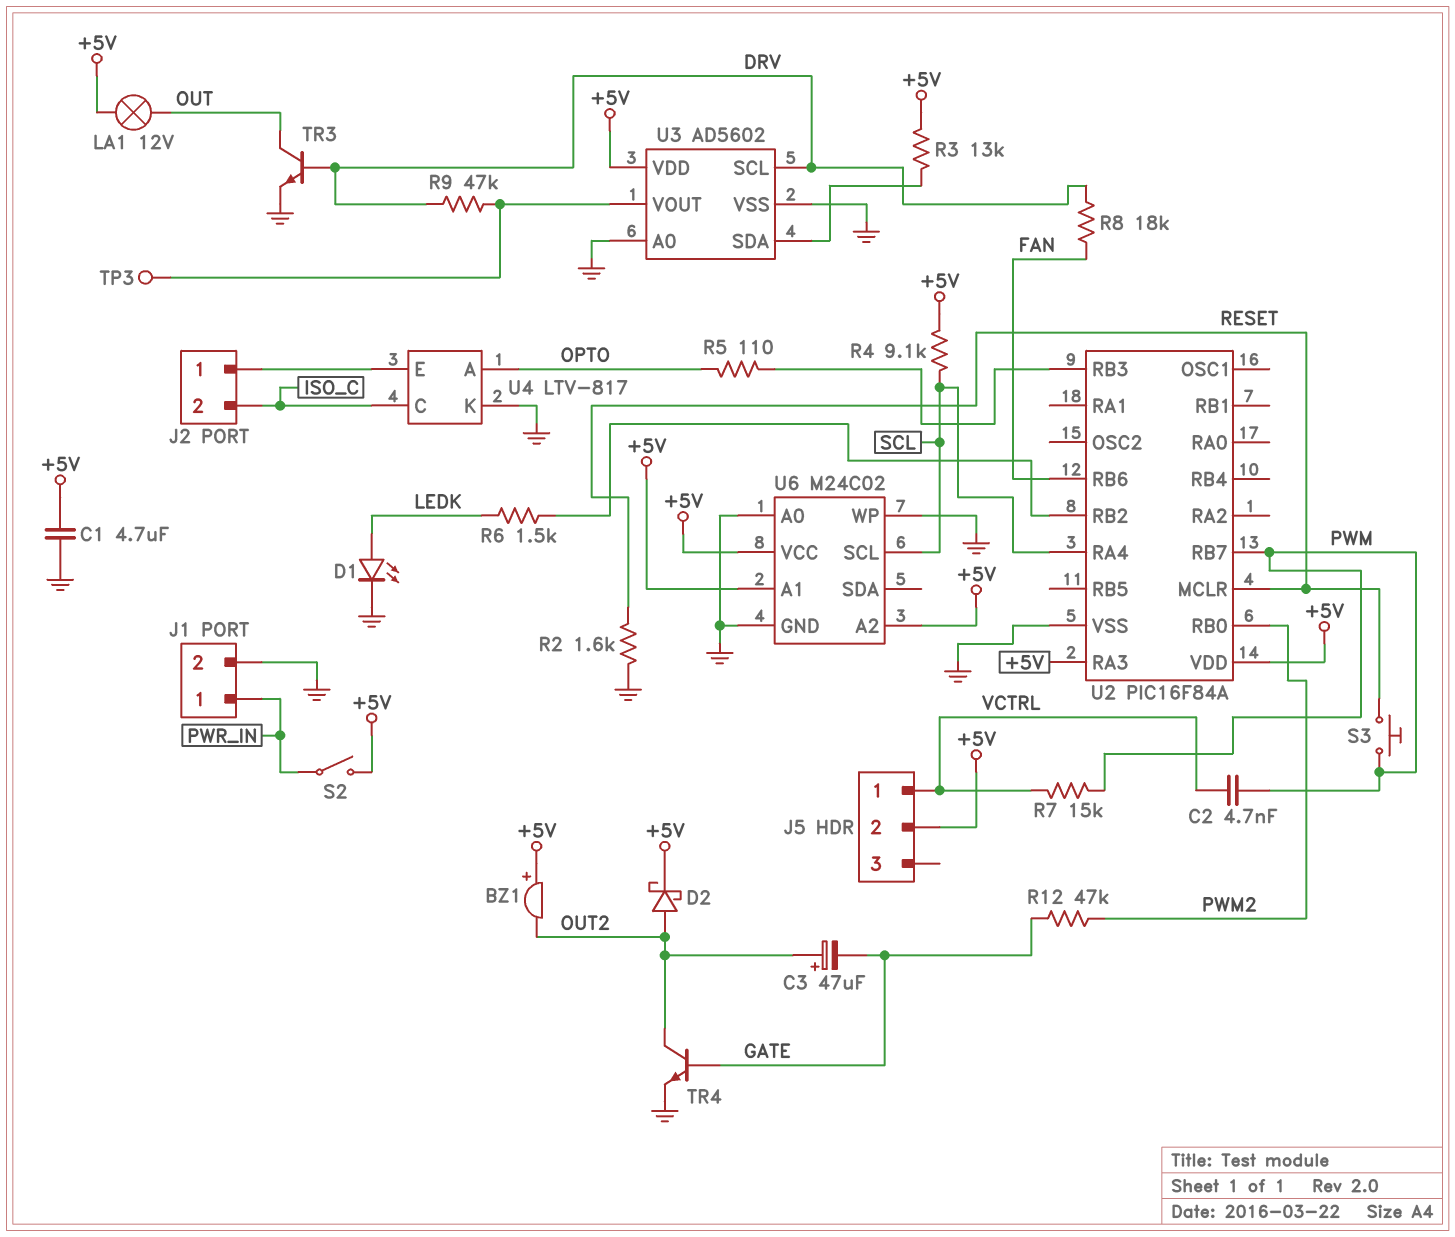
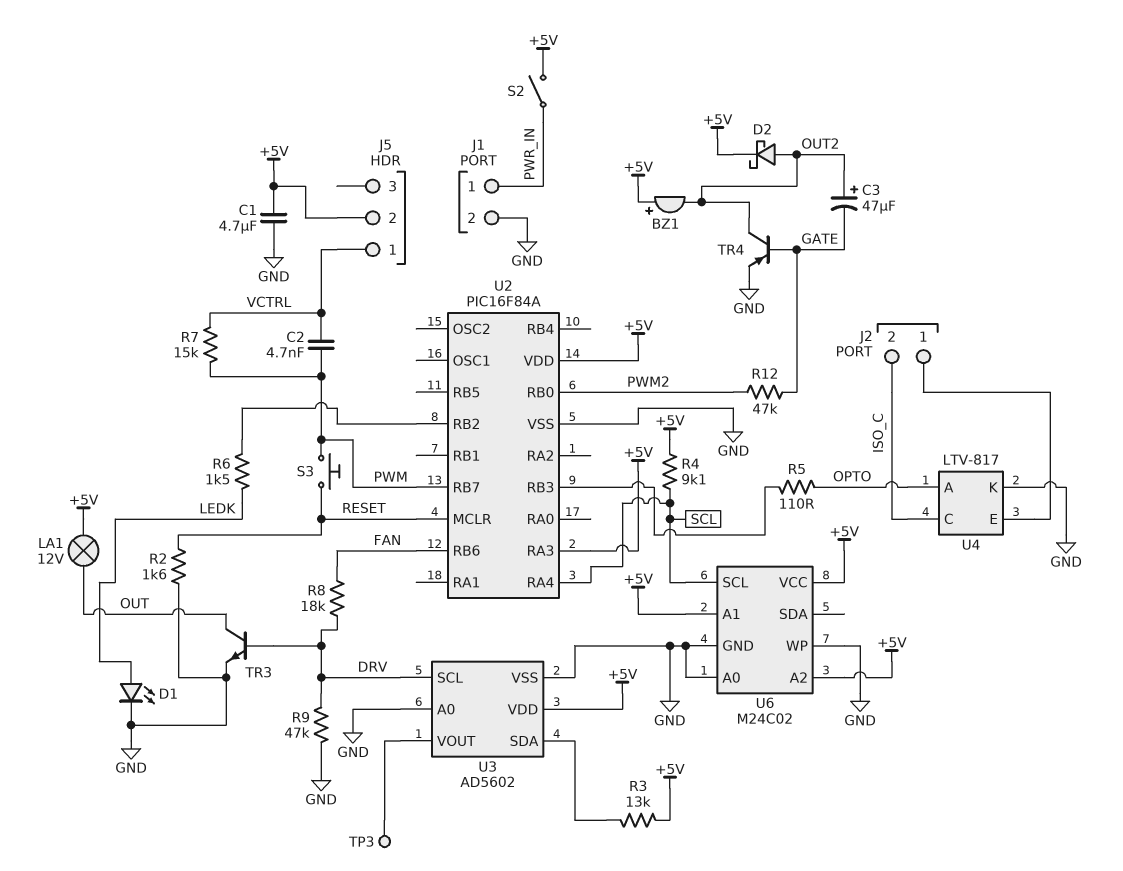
R9: 47k (DRV, U3/VOUT) -> 47k (DRV, GND)
TR4: NPN (B GATE, C OUT2, E GND) -> PNP (B GATE, C OUT2, E GND)

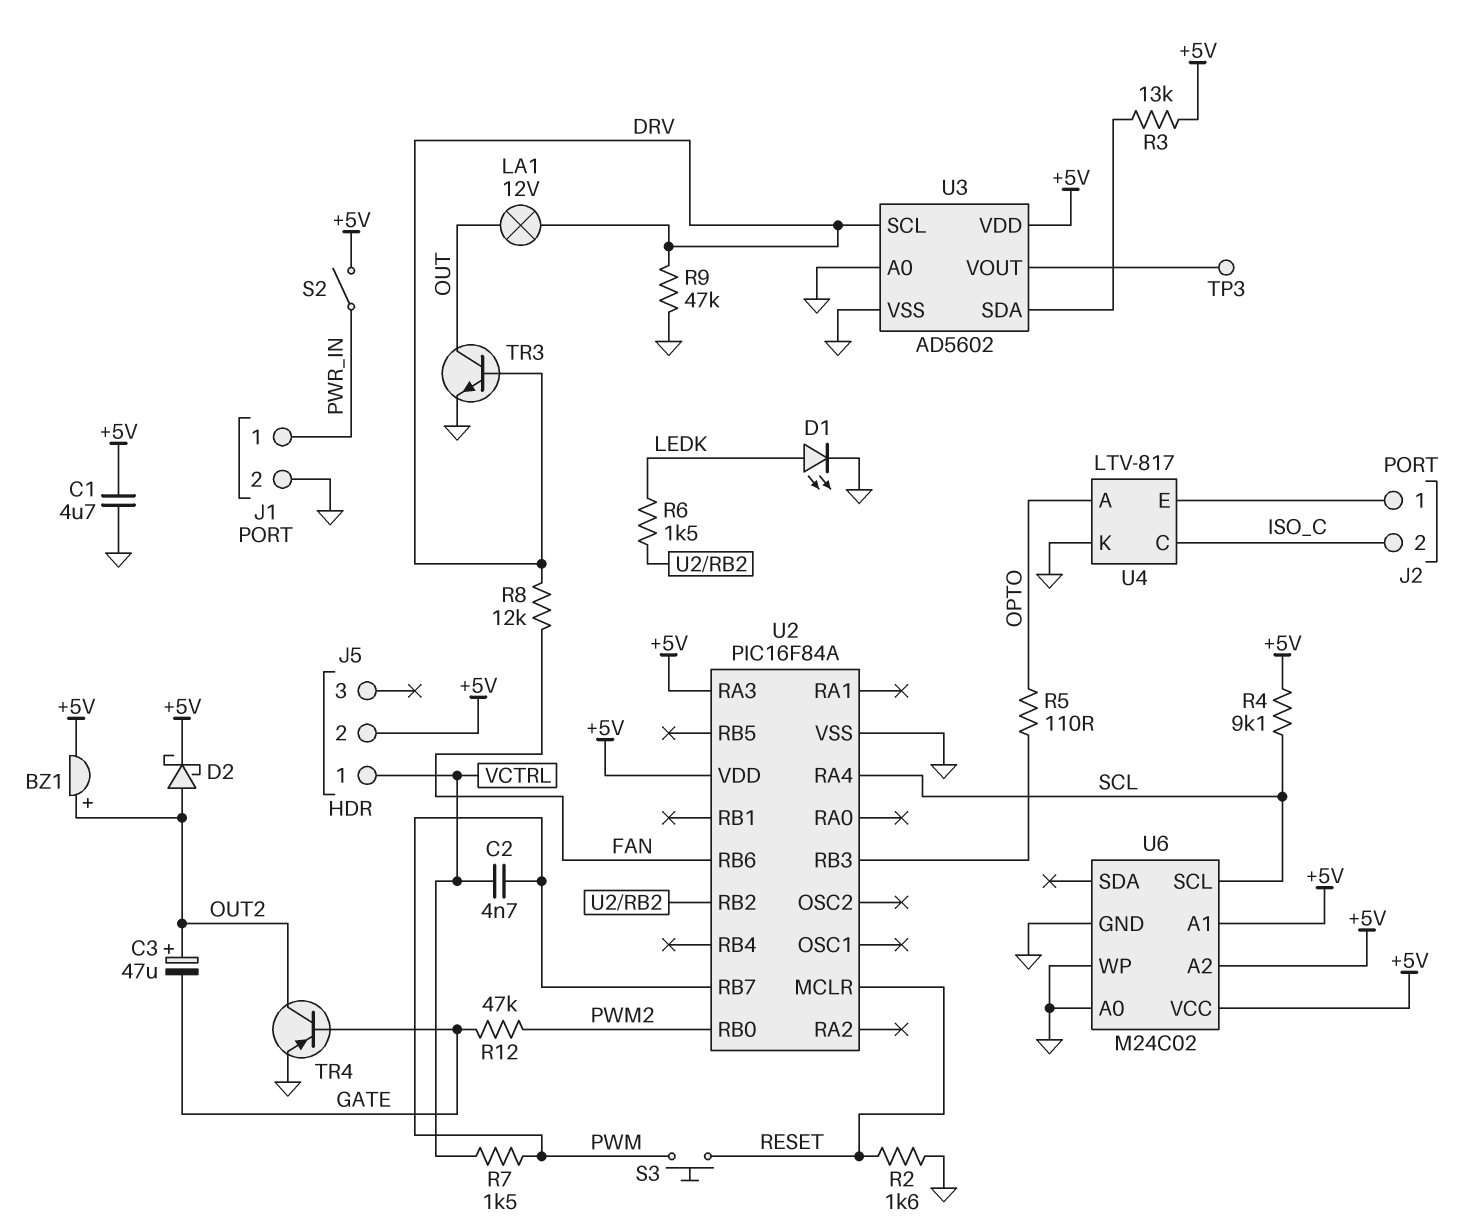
BZ1: buzzer (plus +5V, minus OUT2) -> buzzer (plus OUT2, minus +5V)
LA1: lamp 12V (+5V, OUT) -> lamp 12V (DRV, OUT)
R7: 15k (PWM, VCTRL) -> 1.5k (PWM, VCTRL)
R8: 18k (DRV, FAN) -> 12k (DRV, FAN)

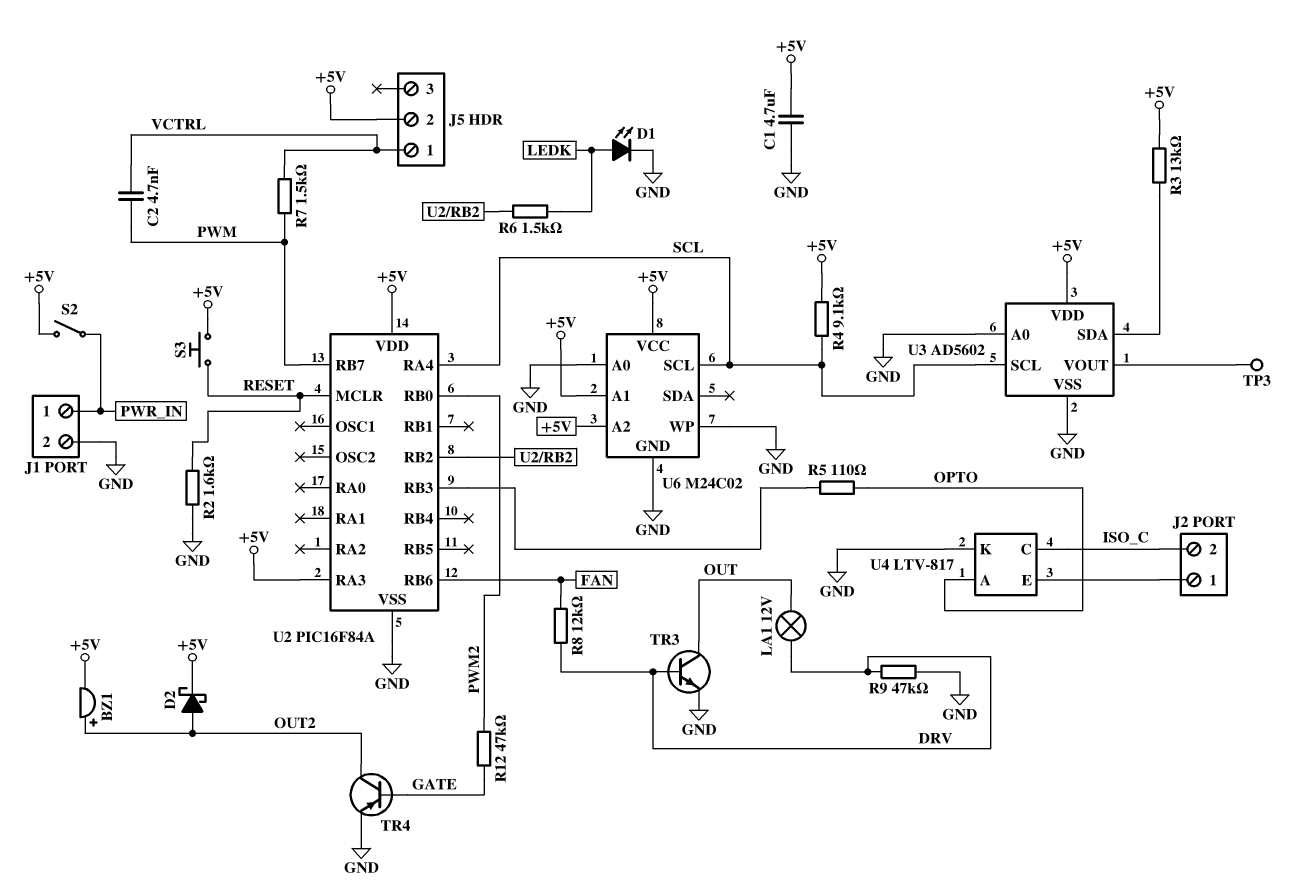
C3: 47uF (plus OUT2, minus GATE) -> none
S3: button (PWM, RESET) -> button (+5V, RESET)
U3 pin SCL: DRV -> SCL

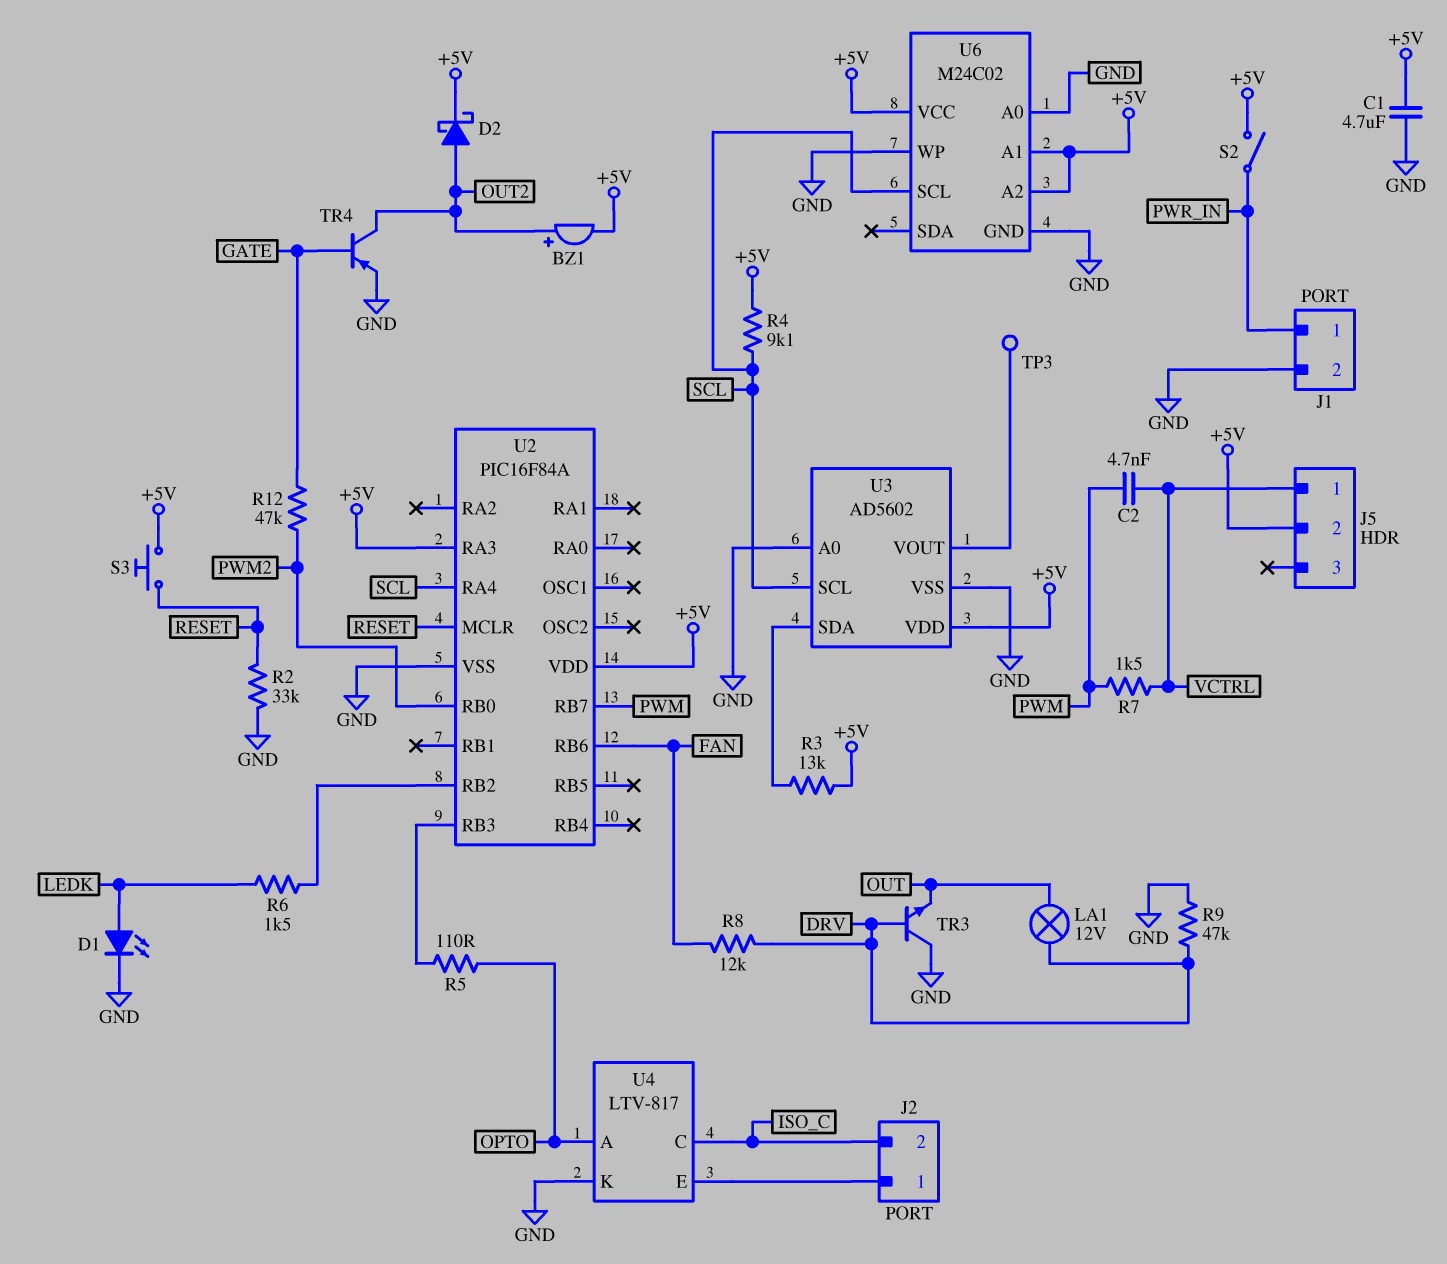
R2: 1.6k (GND, RESET) -> 33k (GND, RESET)
TR3: NPN (B DRV, C OUT, E GND) -> NPN (B DRV, C GND, E OUT)

